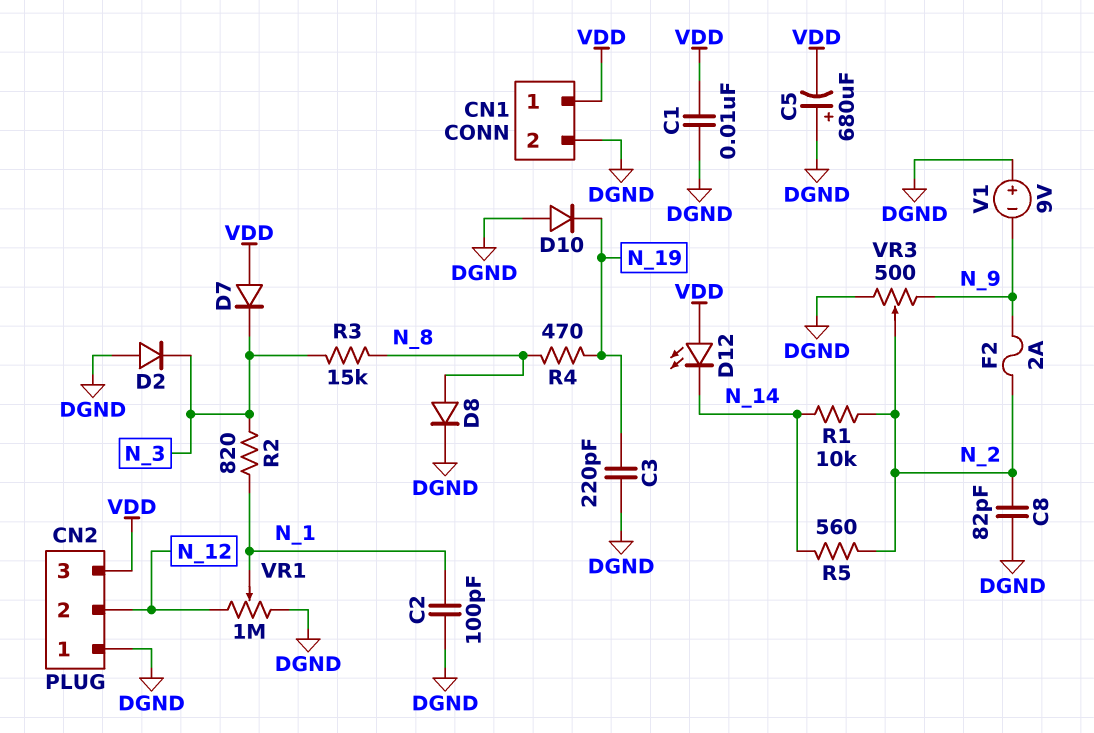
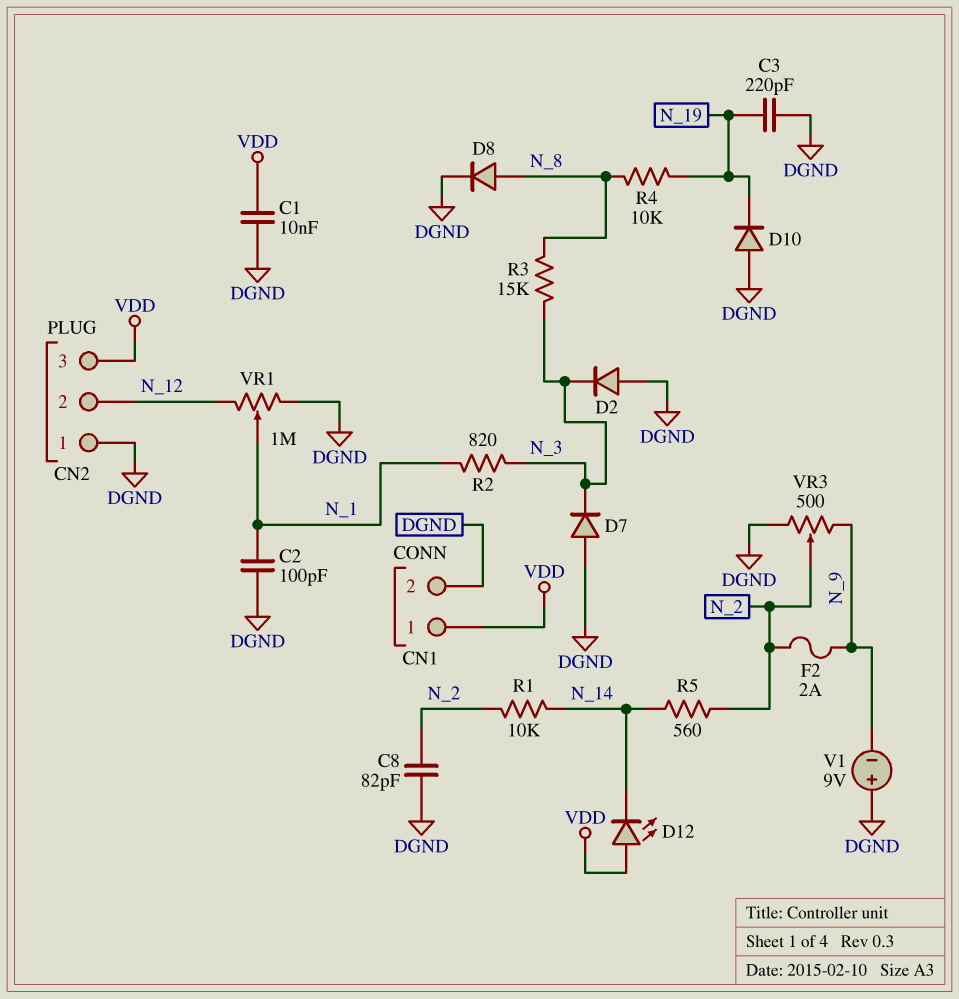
C5: 680uF (plus DGND, minus VDD) -> none
D7: diode (A VDD, K N_3) -> diode (A DGND, K N_3)
R4: 470 (N_8, N_19) -> 10k (N_8, N_19)

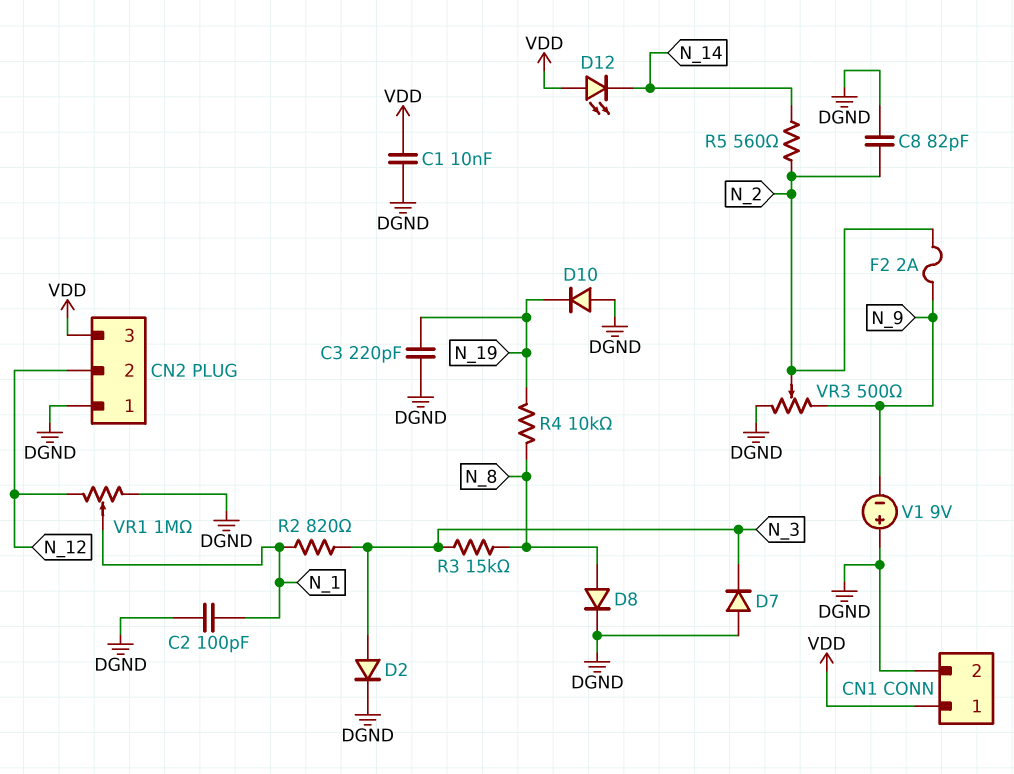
D2: diode (A DGND, K N_3) -> diode (A N_3, K DGND)
R1: 10k (N_2, N_14) -> none

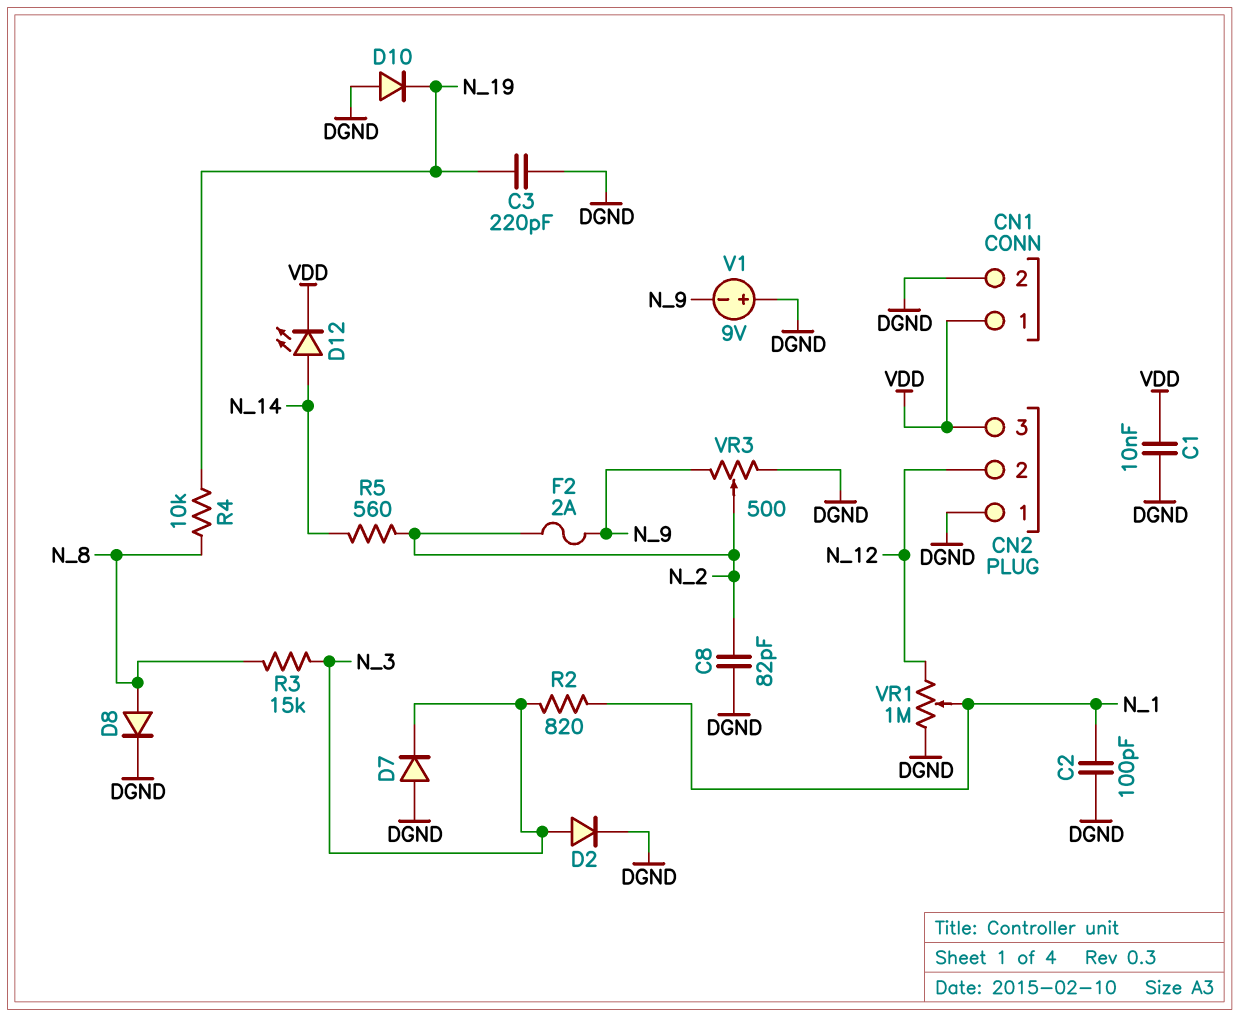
D12: LED (A VDD, K N_14) -> LED (A N_14, K VDD)

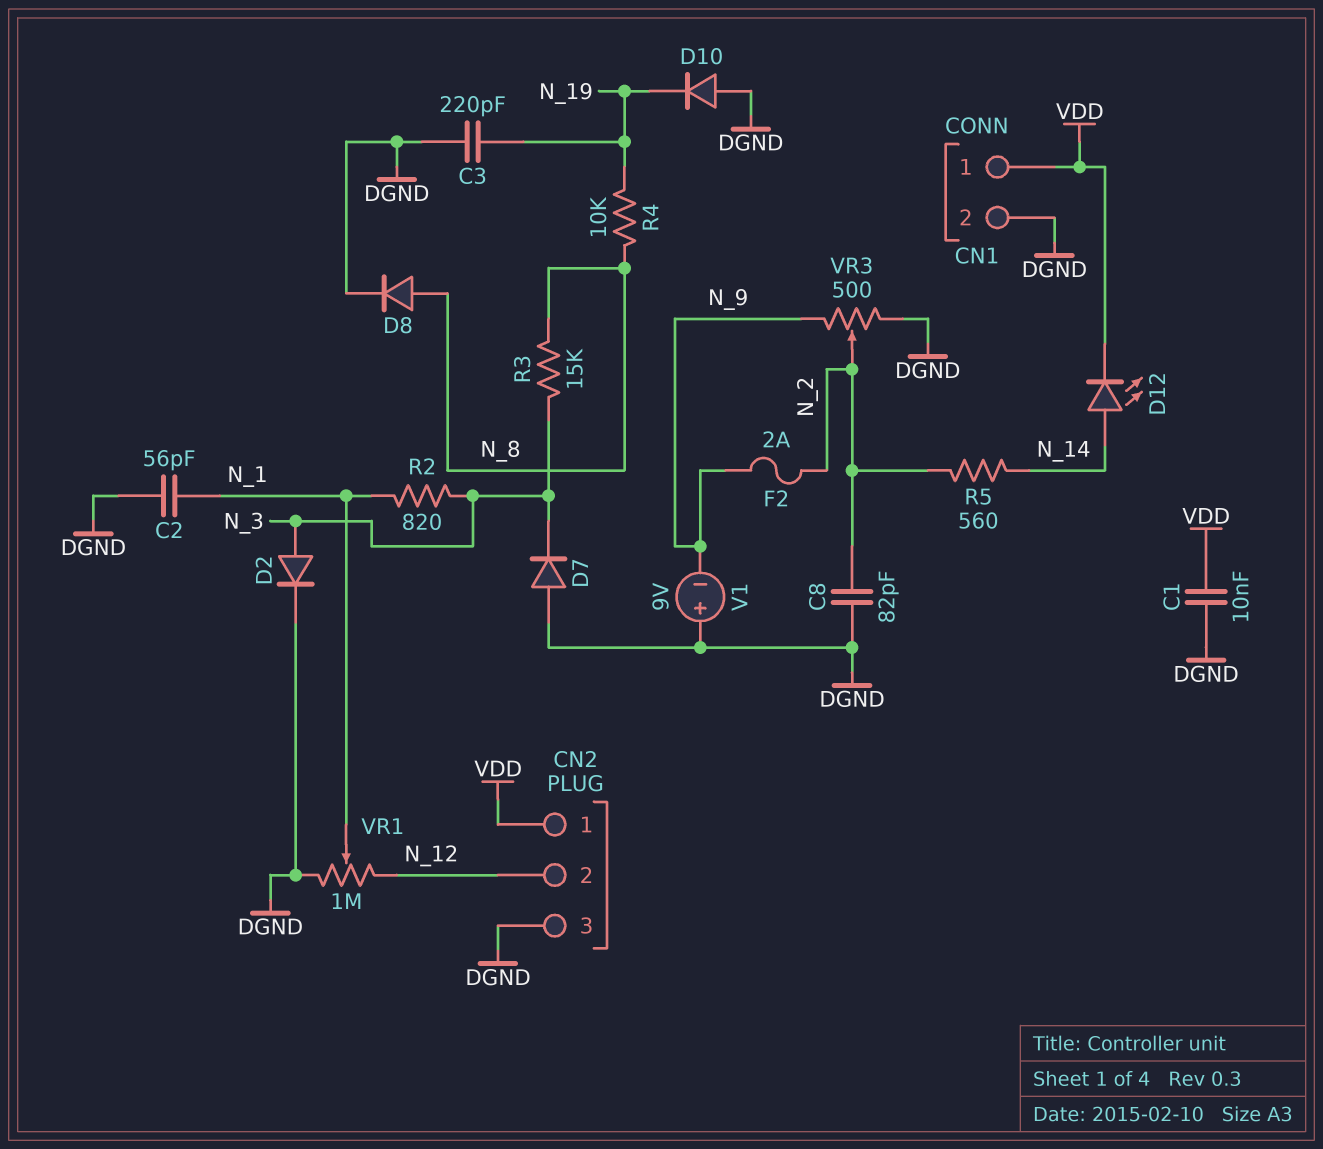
C2: 100pF (DGND, N_1) -> 56pF (DGND, N_1)
CN2 pin 1: DGND -> VDD
CN2 pin 3: VDD -> DGND

